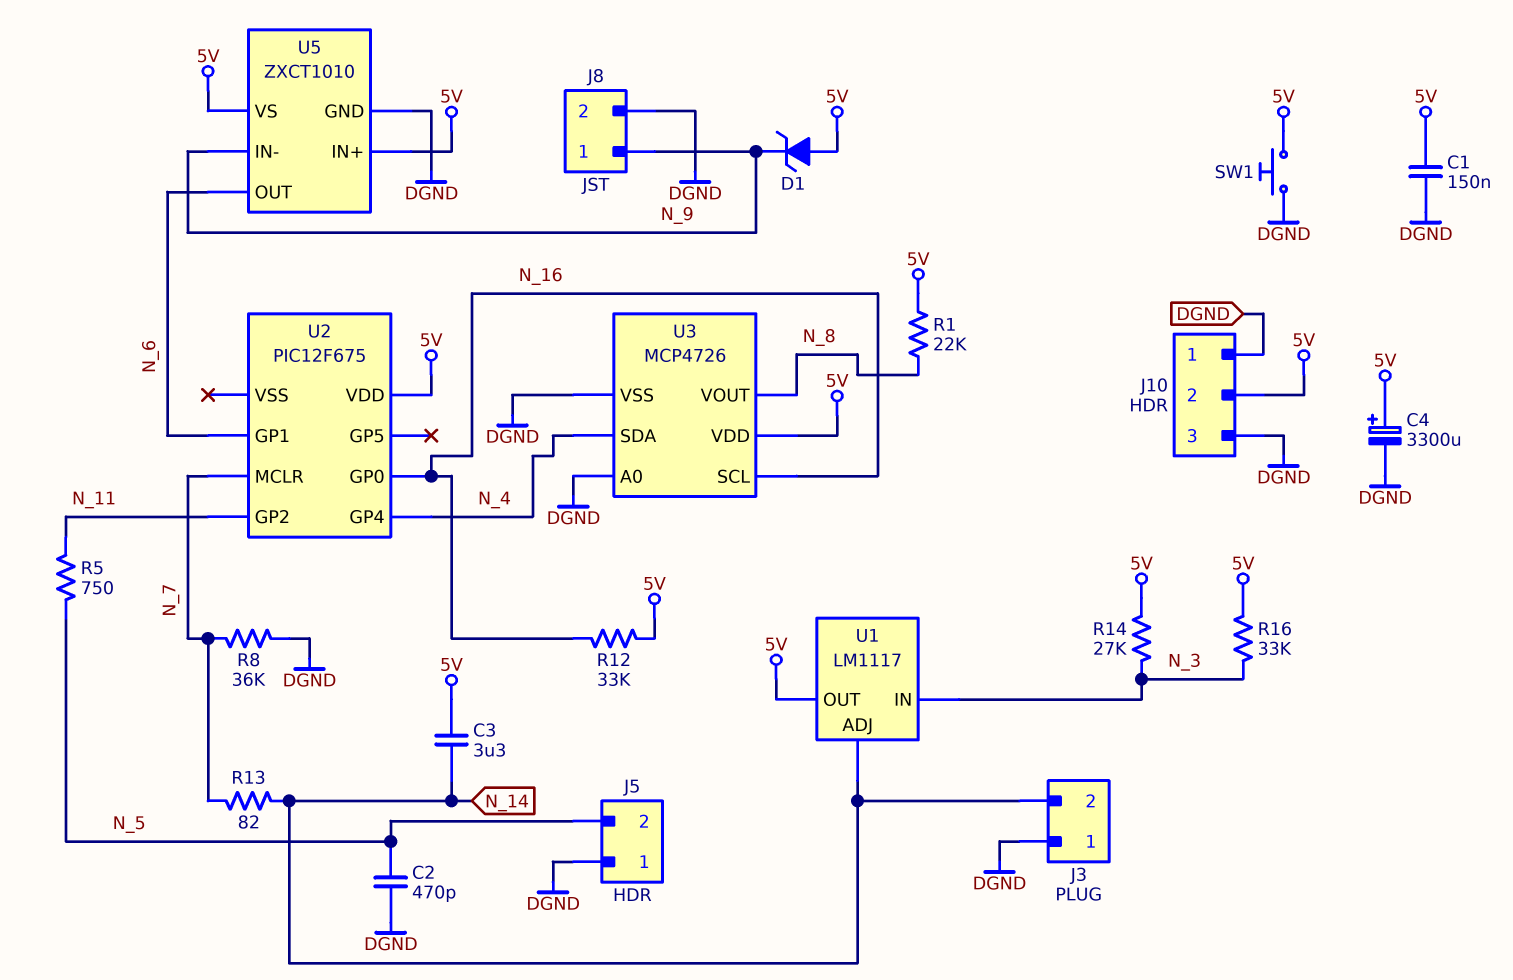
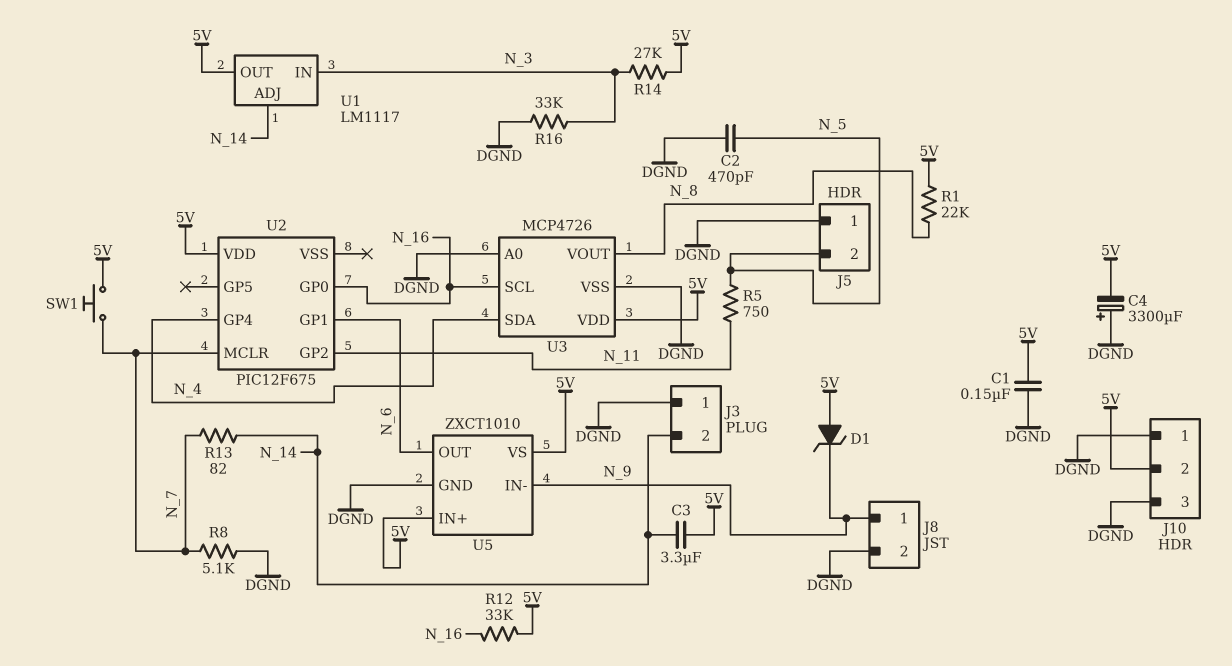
C4: 3300uF (plus 5V, minus DGND) -> 3300uF (plus DGND, minus 5V)
R8: 36k (DGND, N_7) -> 5.1k (DGND, N_7)
R16: 33k (5V, N_3) -> 33k (DGND, N_3)
SW1: button (5V, DGND) -> button (5V, N_7)

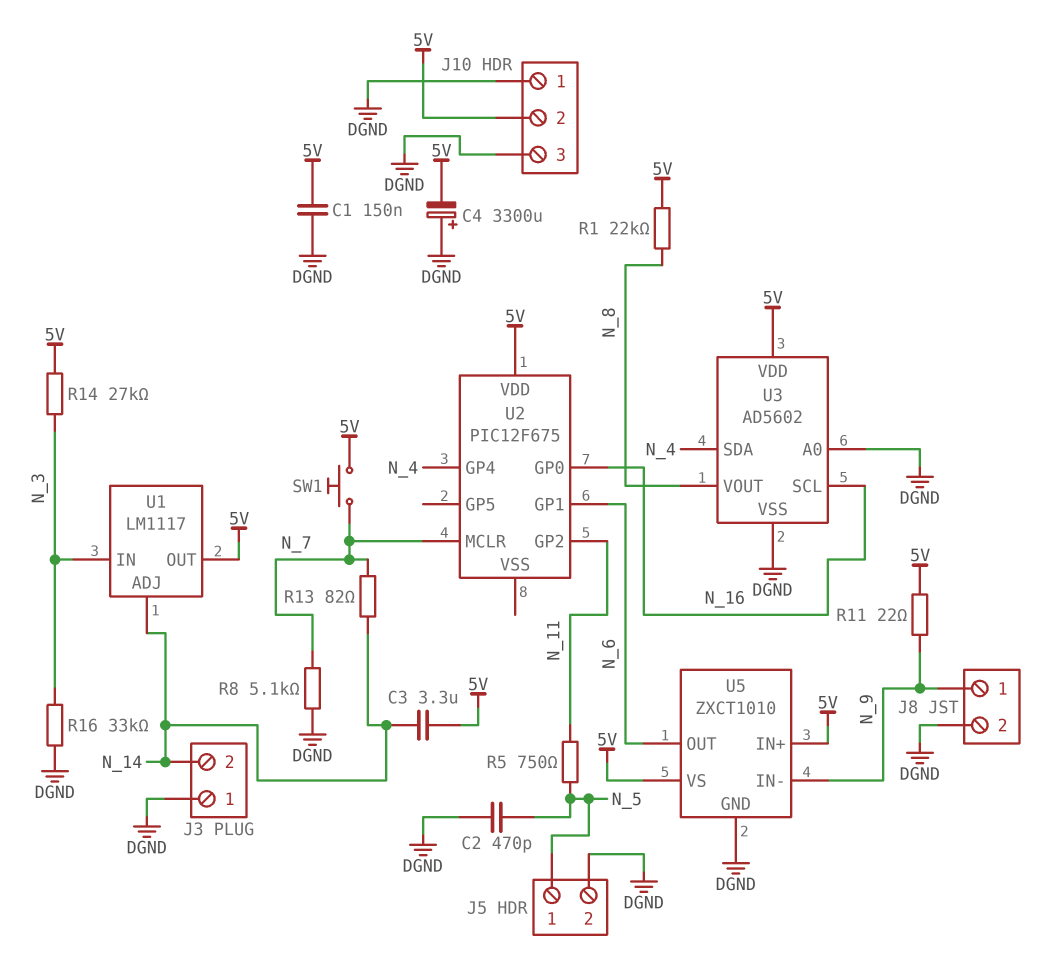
D1: zener (A 5V, K N_9) -> none
J5 pin 1: DGND -> N_5
J5 pin 2: N_5 -> DGND
R11: none -> 22 (5V, N_9)
R12: 33k (5V, N_16) -> none
U3: MCP4726 -> AD5602

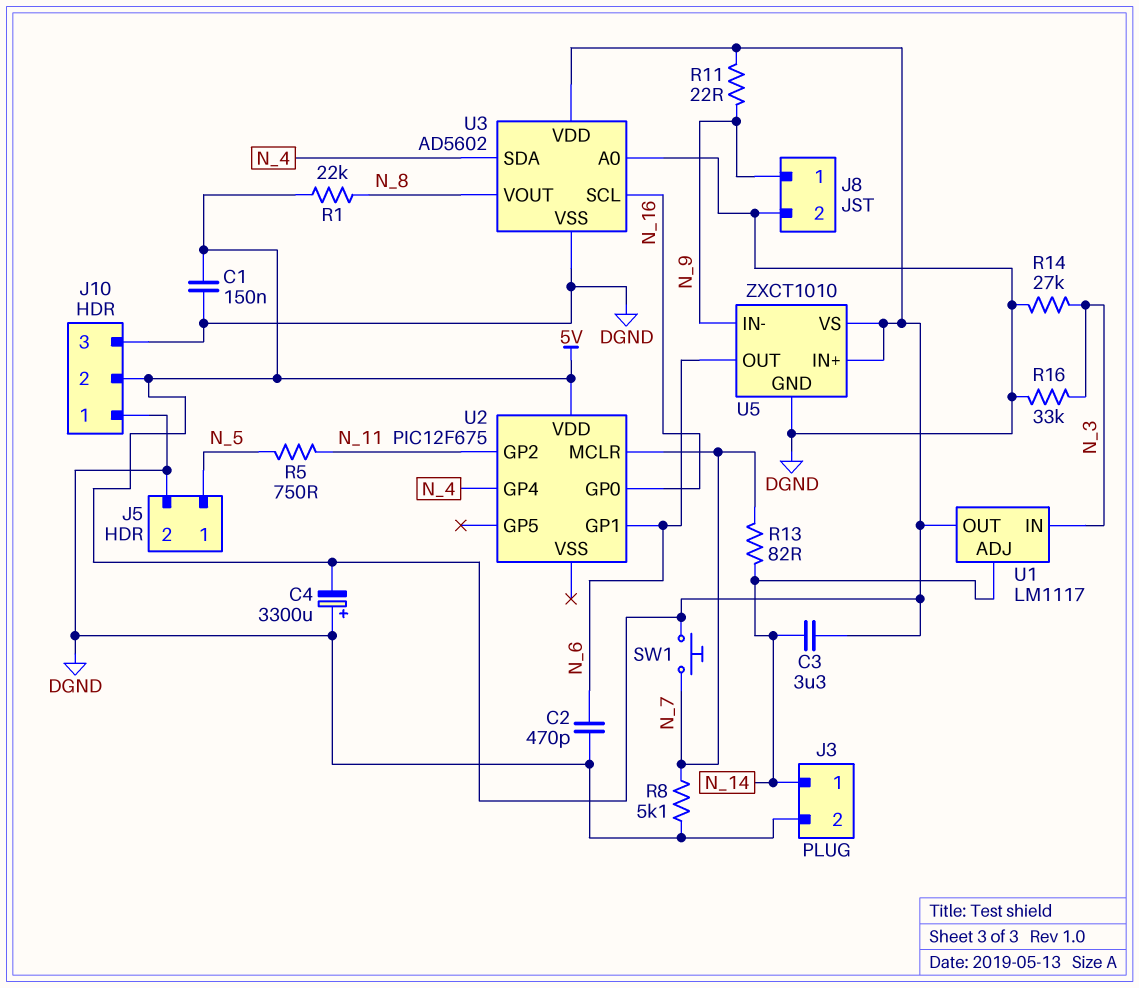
C2: 470pF (DGND, N_5) -> 470pF (DGND, N_6)
J3 pin 1: DGND -> N_14
J3 pin 2: N_14 -> DGND
R14: 27k (5V, N_3) -> 27k (DGND, N_3)

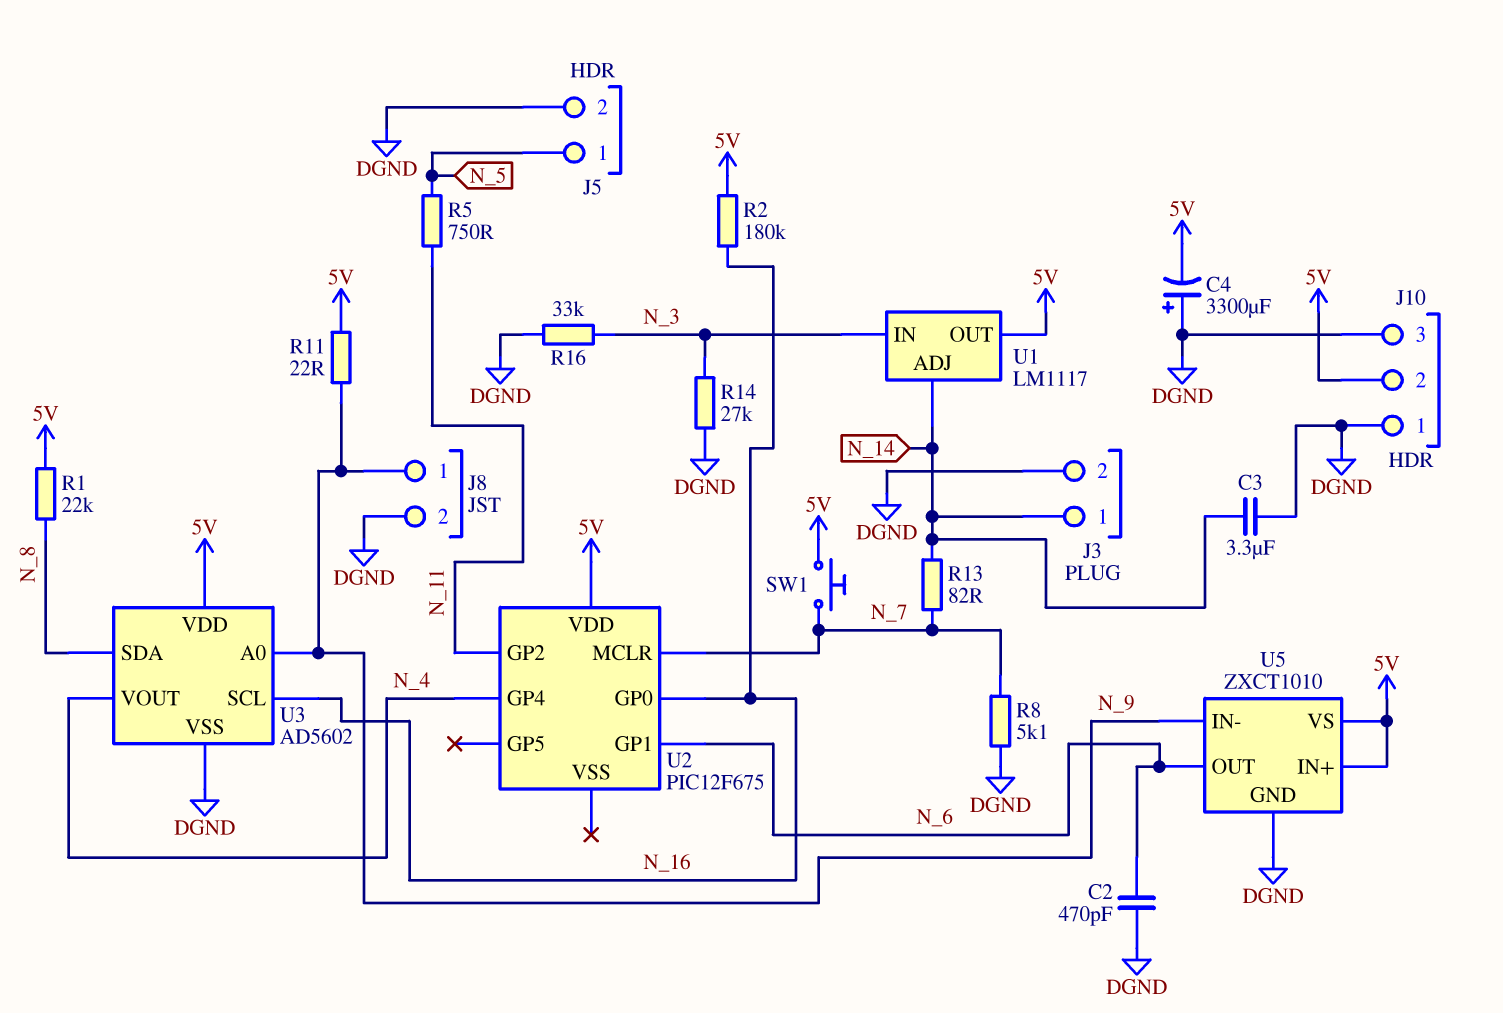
C1: 150nF (5V, DGND) -> none
C3: 3.3uF (5V, N_14) -> 3.3uF (DGND, N_14)
R2: none -> 180k (5V, N_16)
U3 pin A0: DGND -> N_9
U3 pin SDA: N_4 -> N_8
U3 pin VOUT: N_8 -> N_4

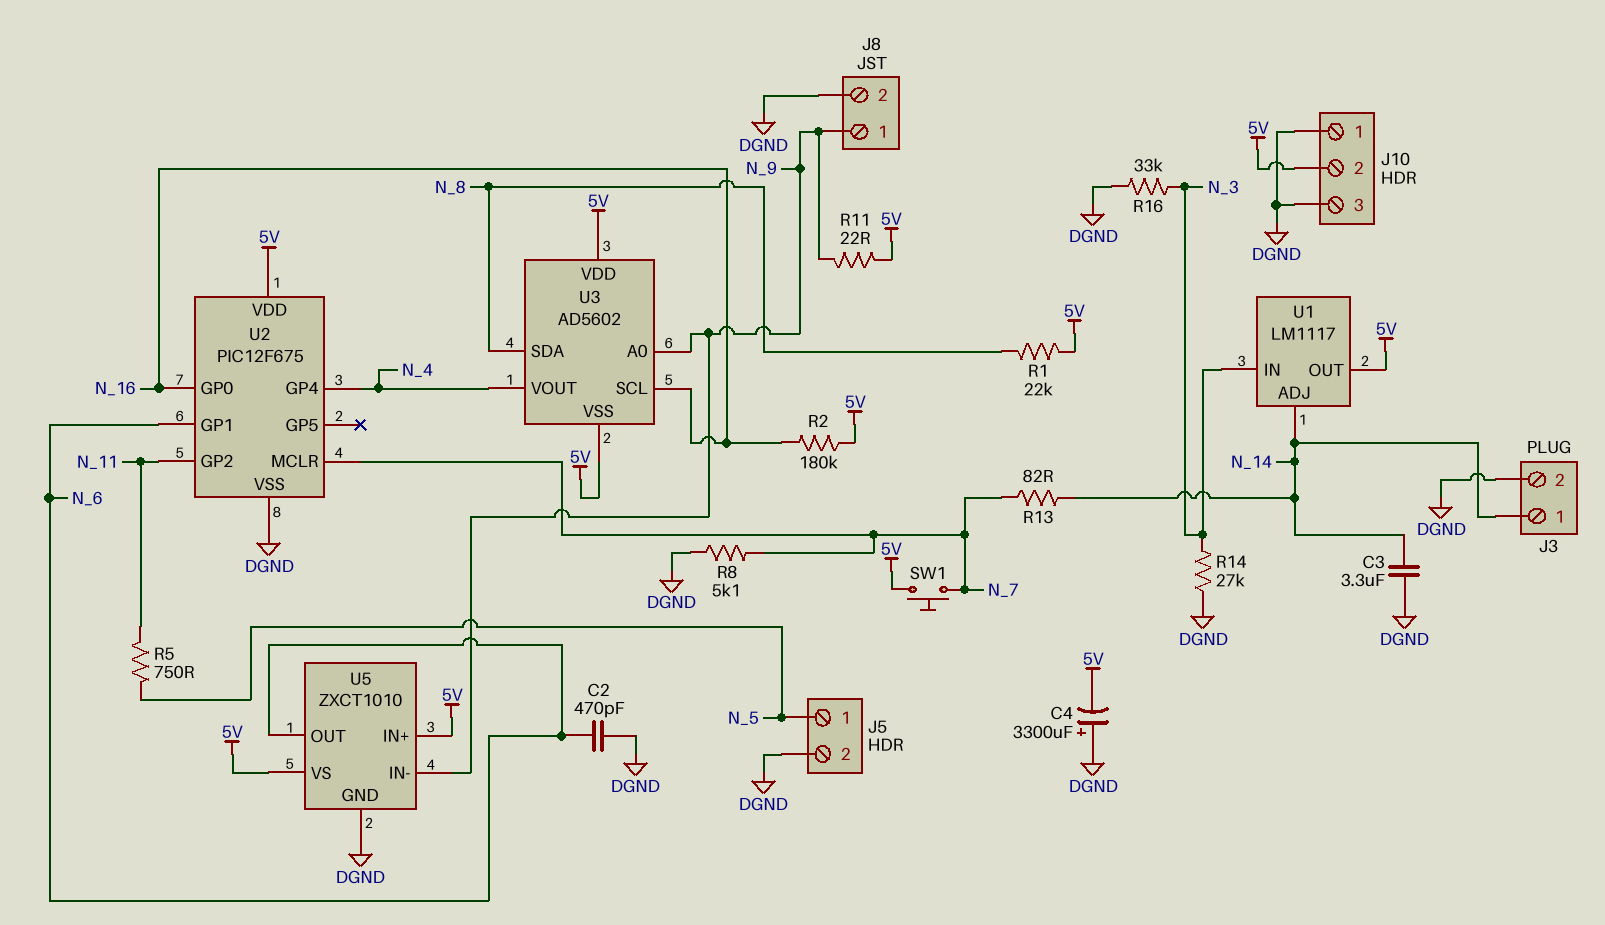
U2 pin VSS: none -> DGND
U3 pin VSS: DGND -> 5V

